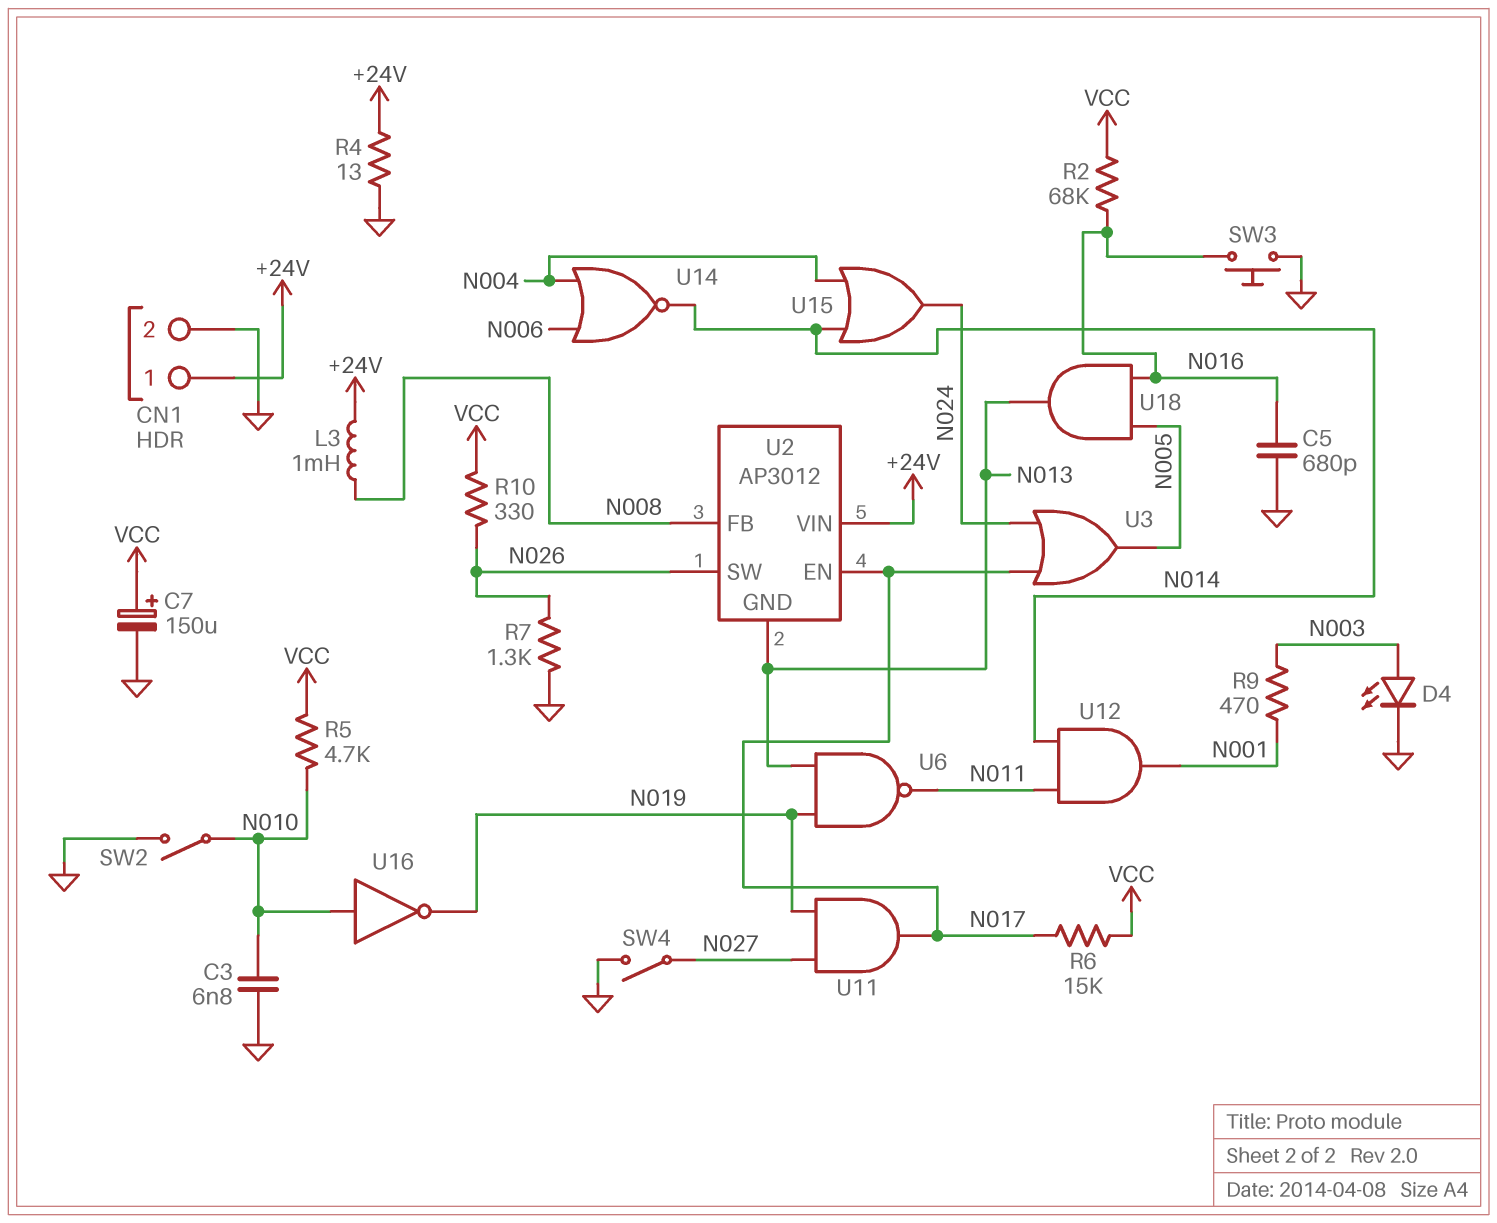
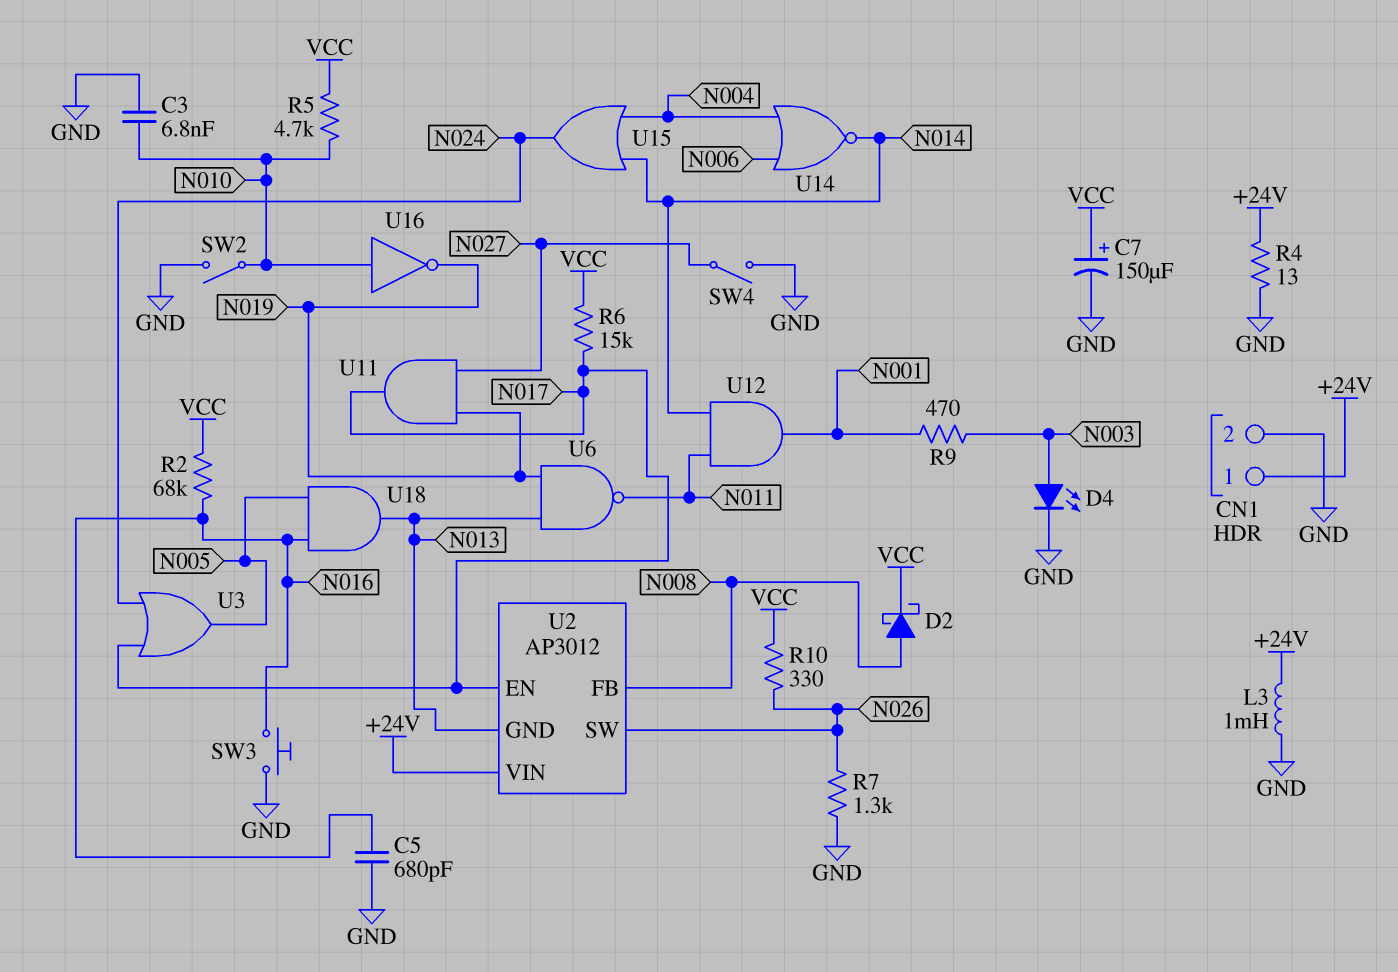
D2: none -> schottky (A N008, K VCC)
L3: 1mH (+24V, N008) -> 1mH (+24V, GND)

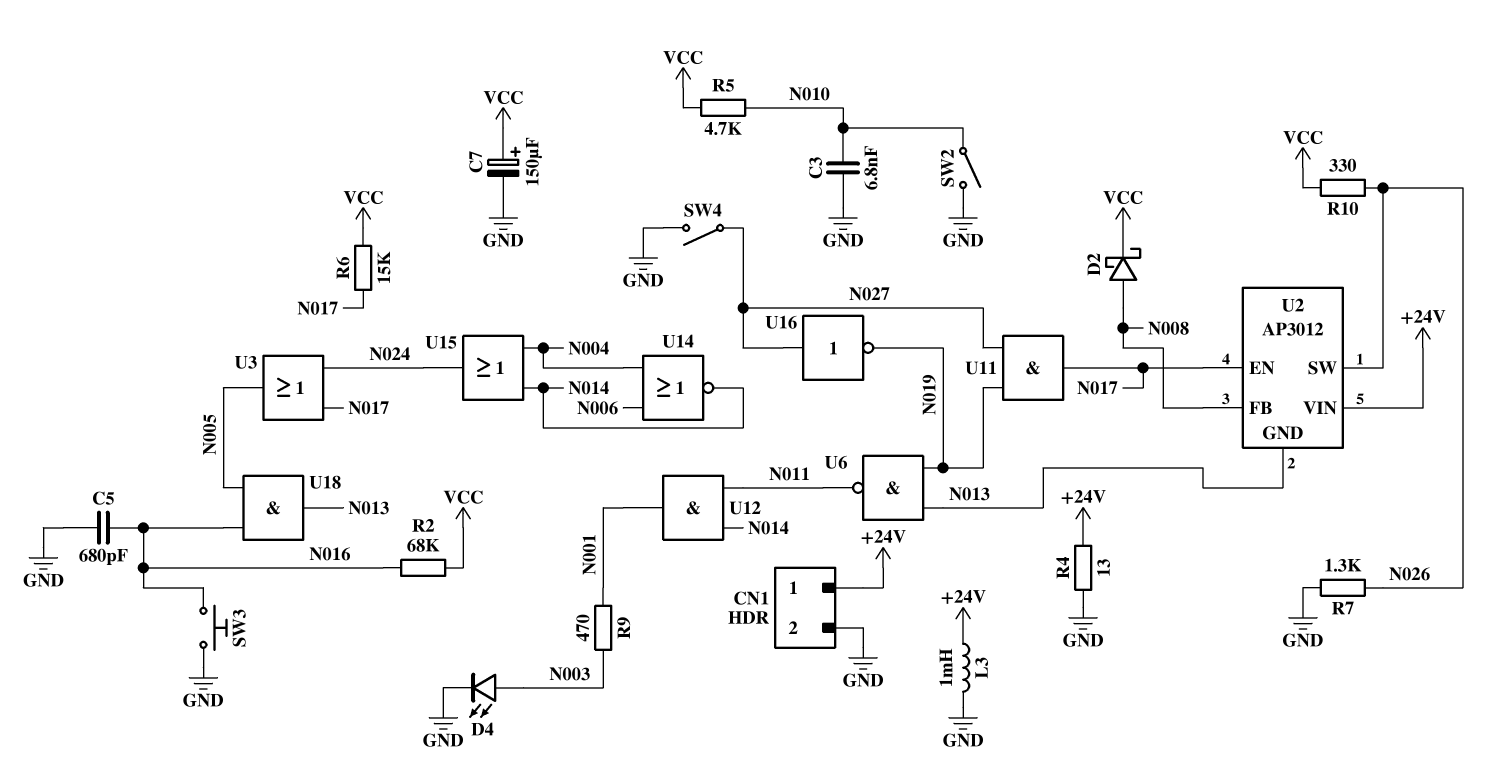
U16: NOT (in N010, out N019) -> NOT (in N027, out N019)

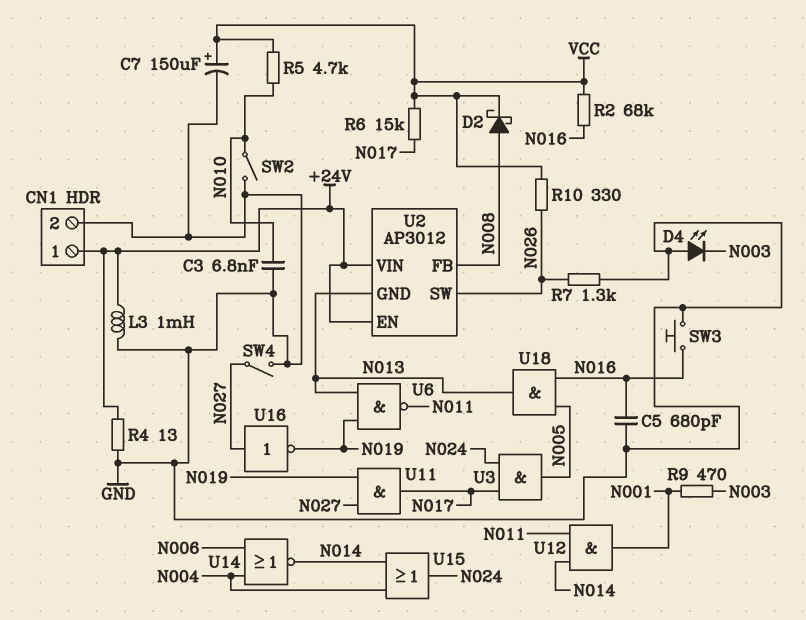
D4: LED (A N003, K GND) -> LED (A GND, K N003)
U2 pin EN: N017 -> +24V
U3: OR (in N017, in N024, out N005) -> AND (in N017, in N024, out N005)

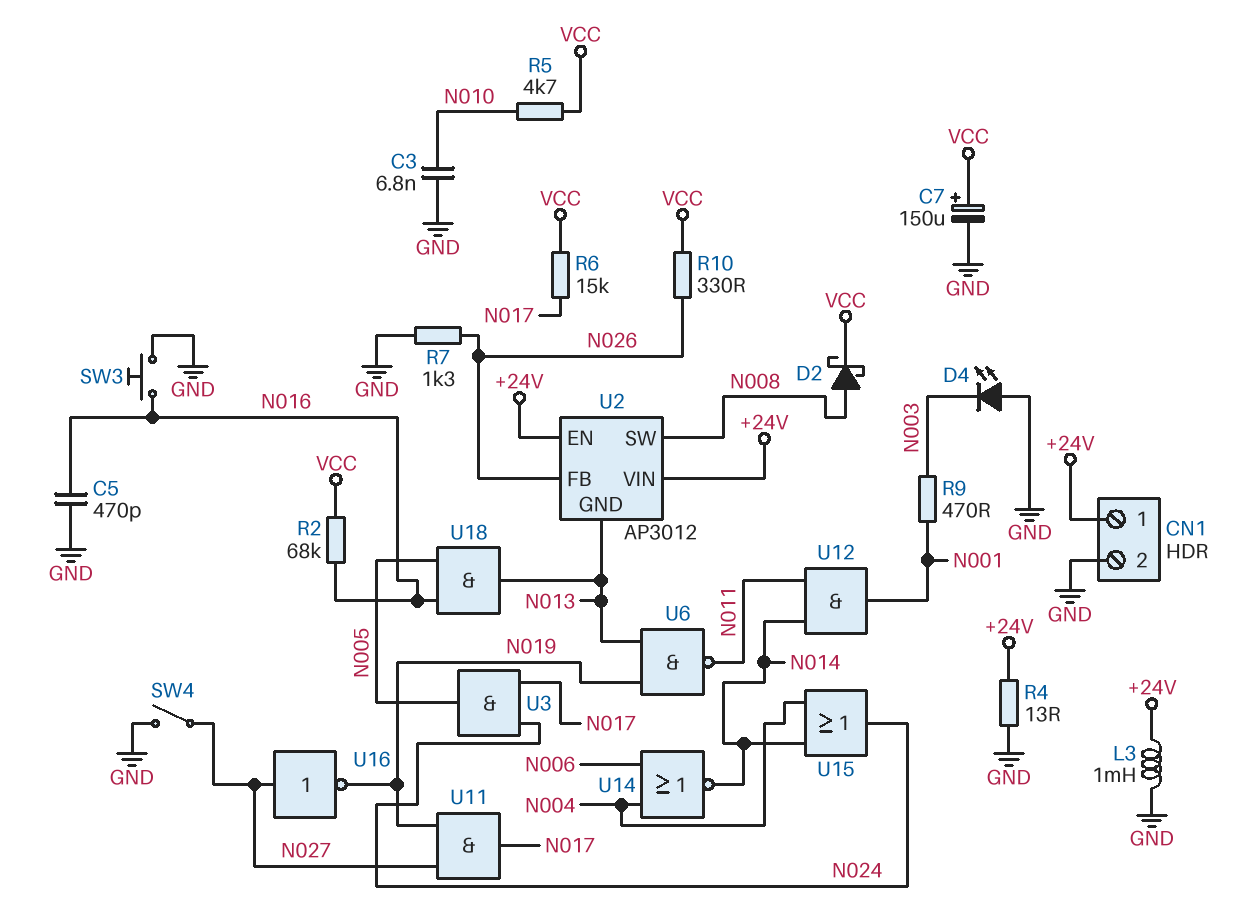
C5: 680pF (GND, N016) -> 470pF (GND, N016)
SW2: switch (GND, N010) -> none
U2 pin FB: N008 -> N026
U2 pin SW: N026 -> N008

